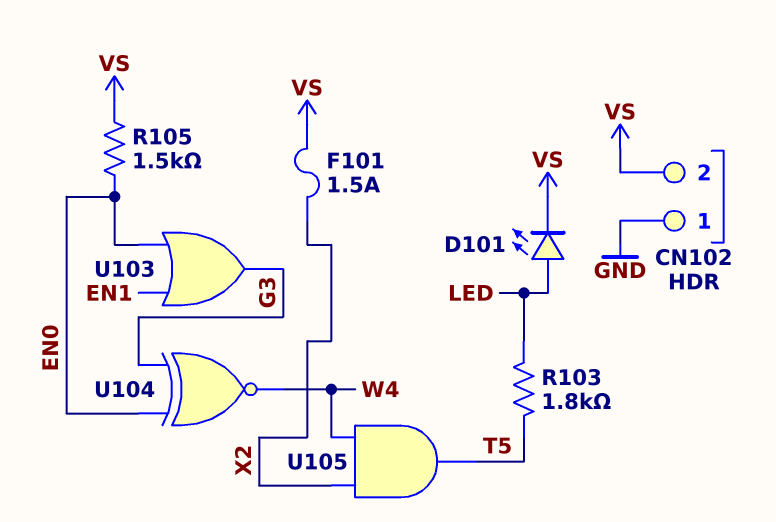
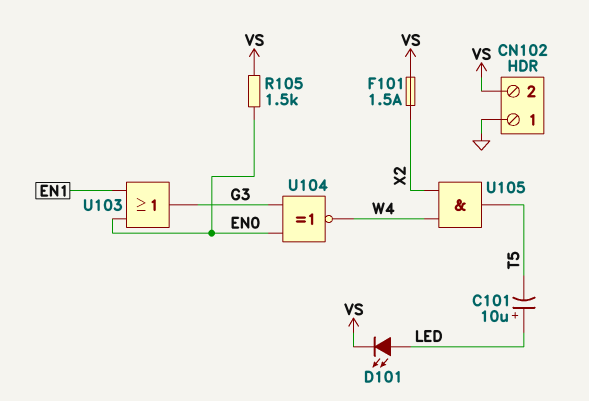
C101: none -> 10uF (plus LED, minus T5)
R103: 1.8k (LED, T5) -> none

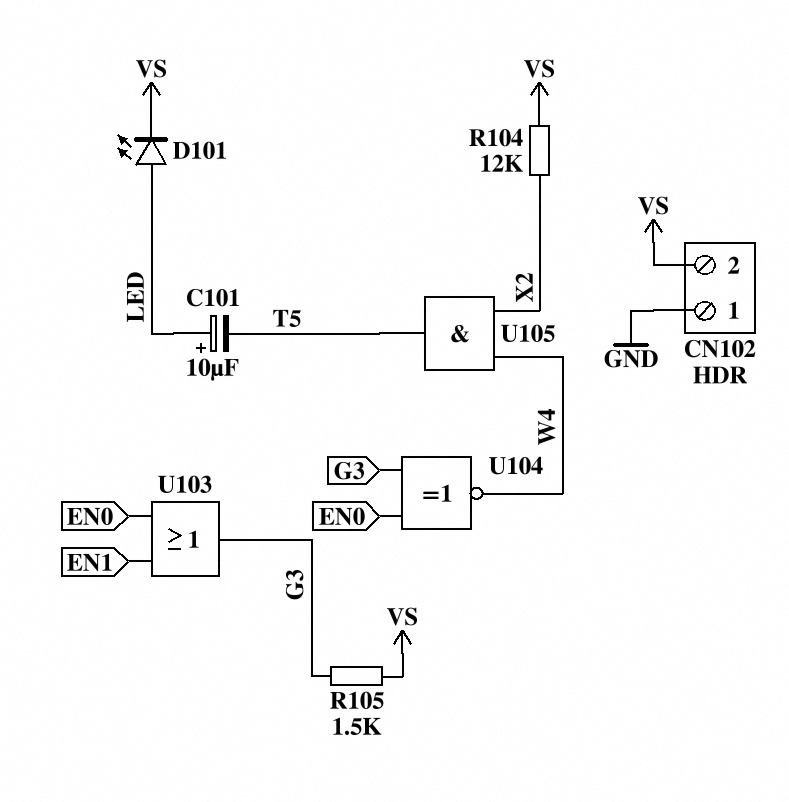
F101: 1.5A (VS, X2) -> none
R104: none -> 12k (VS, X2)
R105: 1.5k (EN0, VS) -> 1.5k (G3, VS)

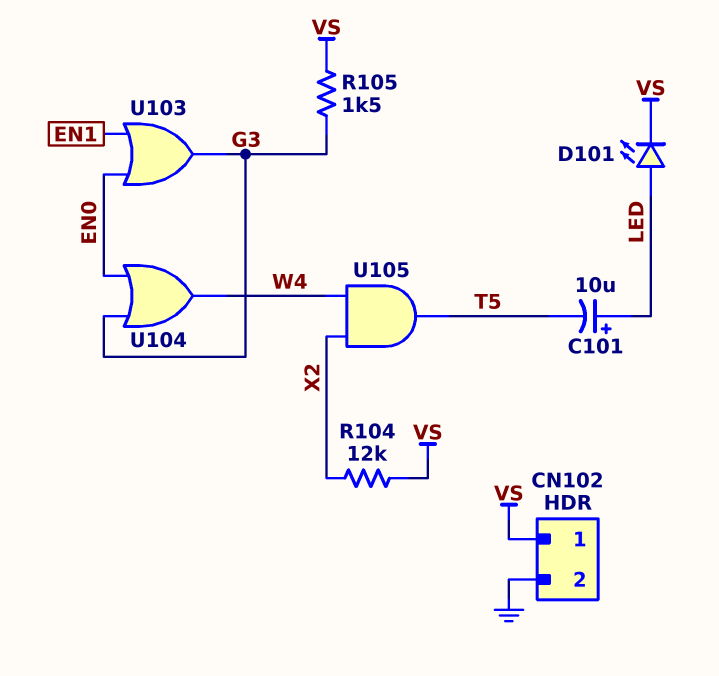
CN102 pin 1: GND -> VS
CN102 pin 2: VS -> GND
U104: XNOR (in EN0, in G3, out W4) -> OR (in EN0, in G3, out W4)

